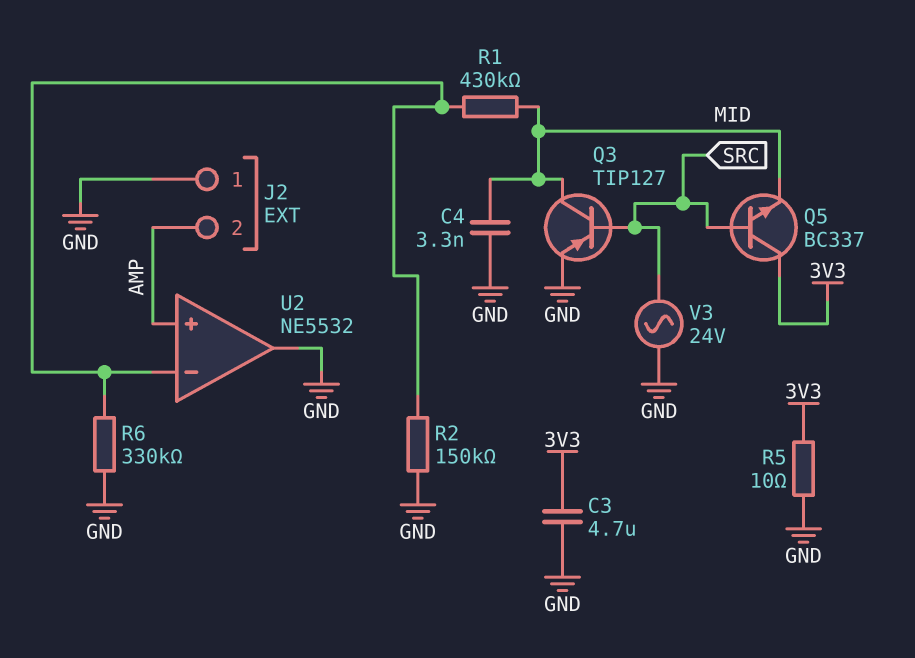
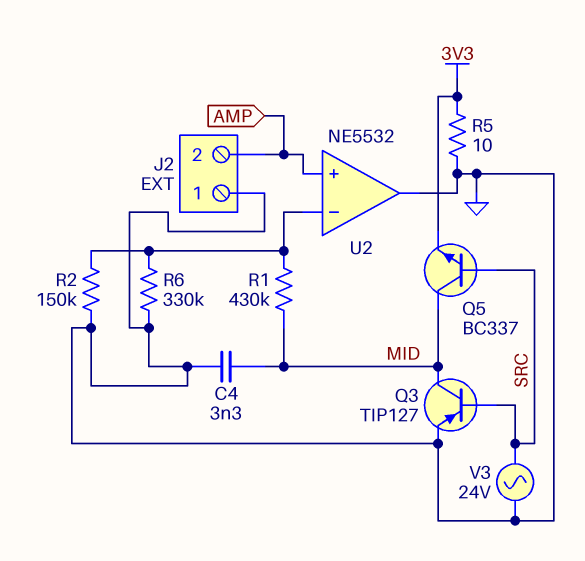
C3: 4.7uF (3V3, GND) -> none
Q5: NPN BC337 (B SRC, C 3V3, E MID) -> NPN BC337 (B SRC, C MID, E 3V3)

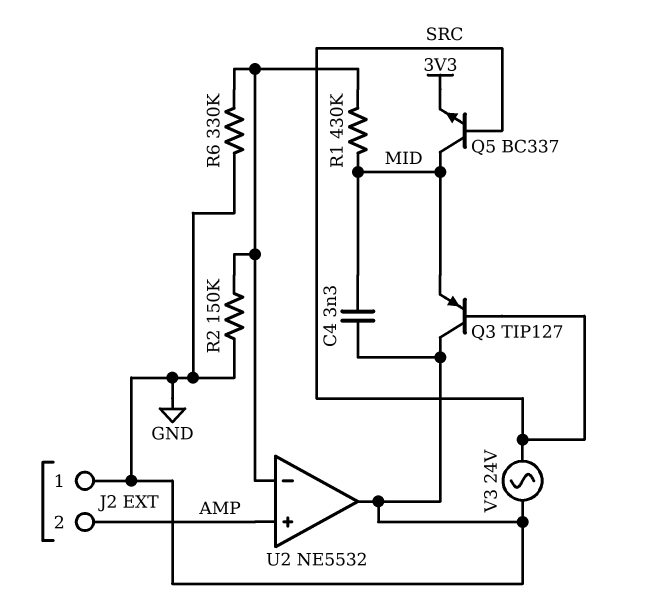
Q3: PNP TIP127 (B SRC, C MID, E GND) -> PNP TIP127 (B SRC, C GND, E MID)
R5: 10 (3V3, GND) -> none

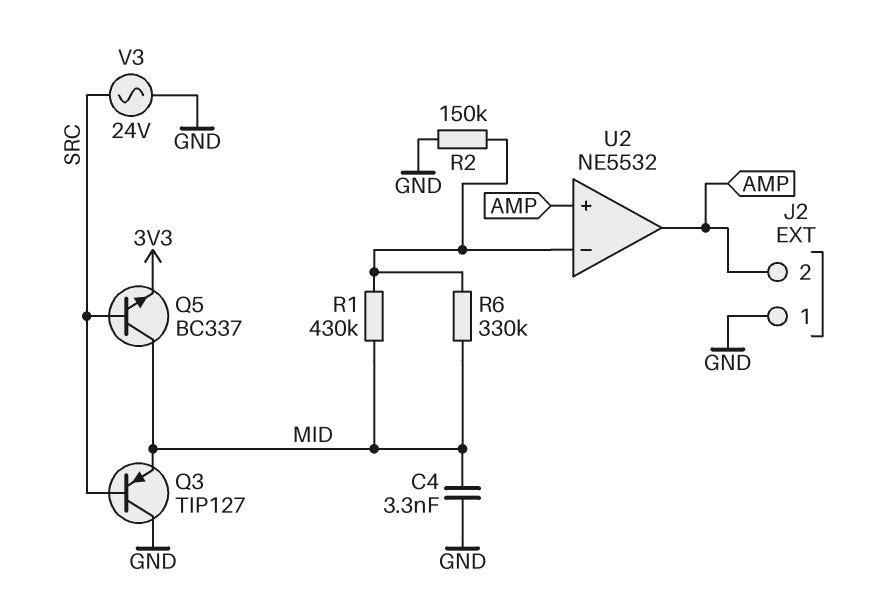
R6: 330k (GND, U2/in-) -> 330k (MID, U2/in-)
U2 pin out: GND -> AMP

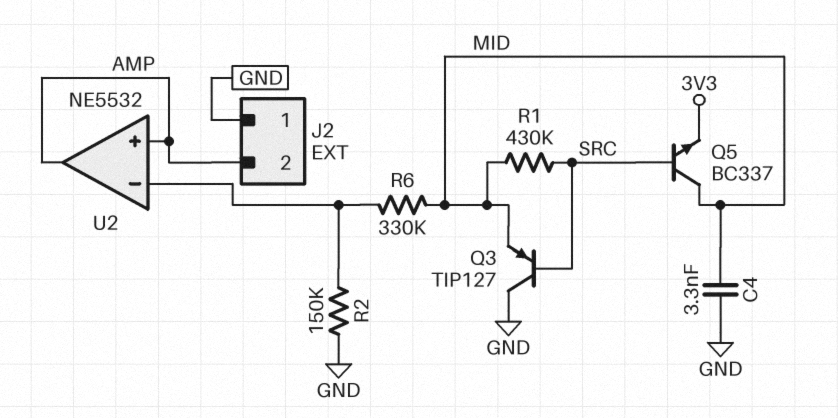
R1: 430k (MID, U2/in-) -> 430k (MID, SRC)
V3: AC 24V (GND, SRC) -> none

